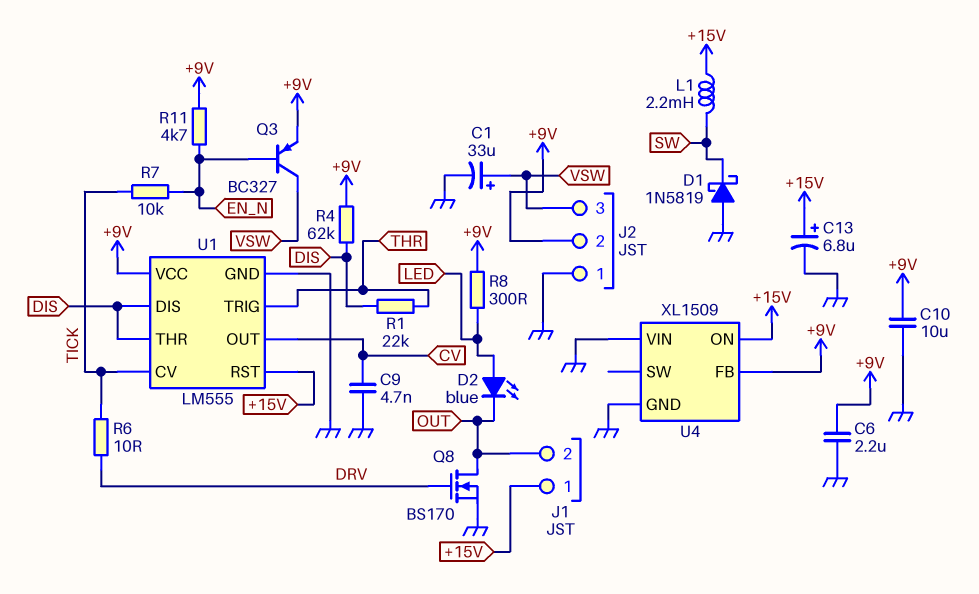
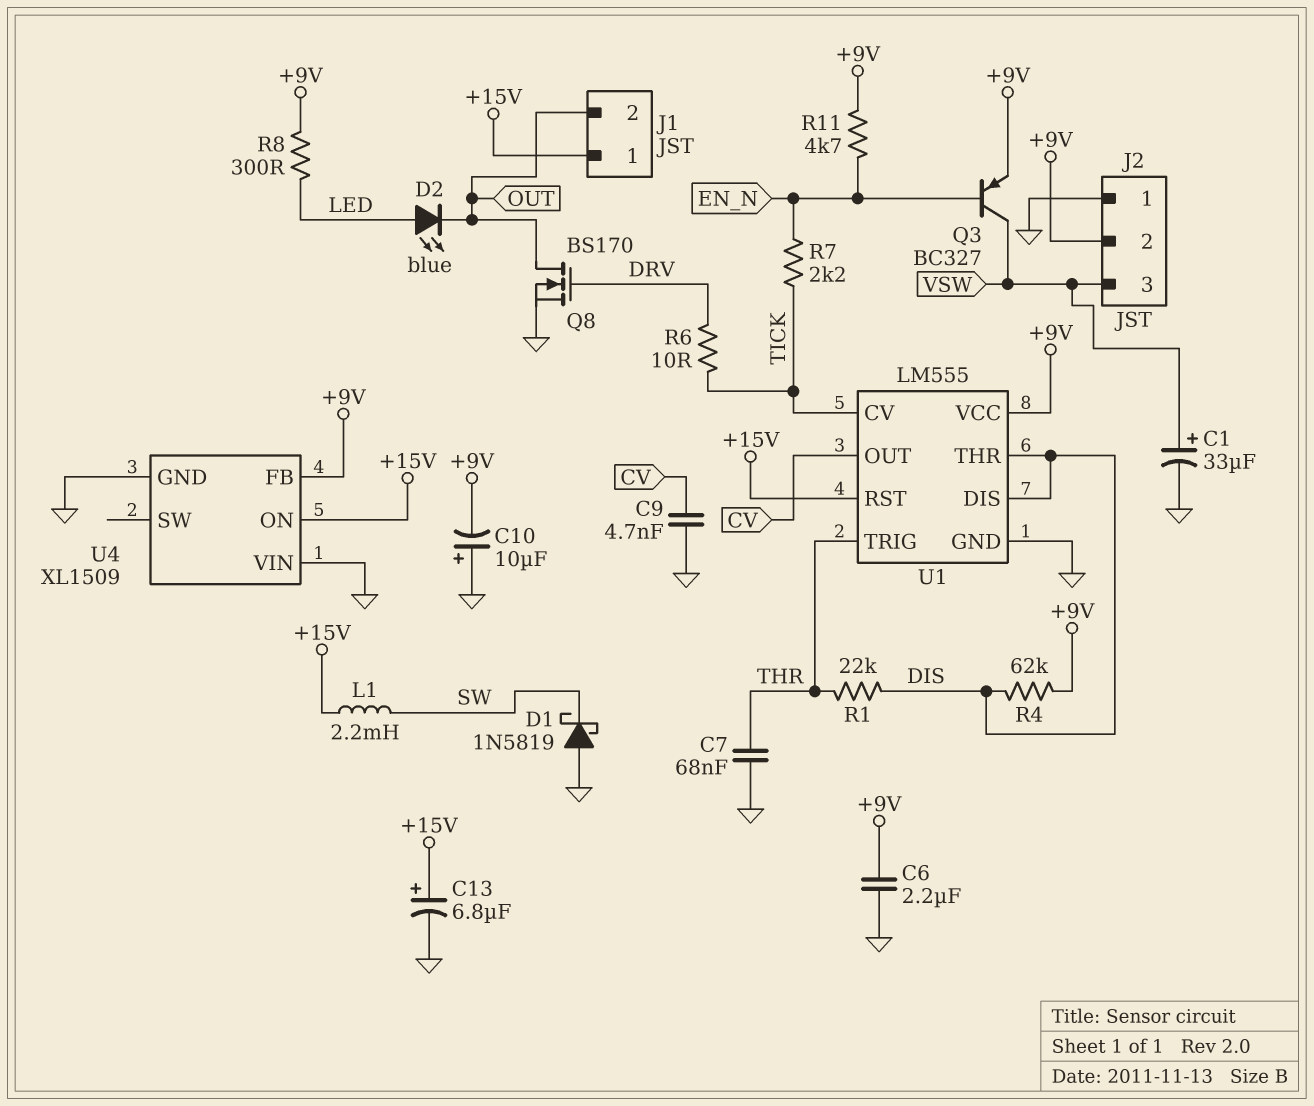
C7: none -> 68nF (GND, THR)
C10: 10uF (+9V, GND) -> 10uF (plus GND, minus +9V)
R7: 10k (EN_N, TICK) -> 2.2k (EN_N, TICK)

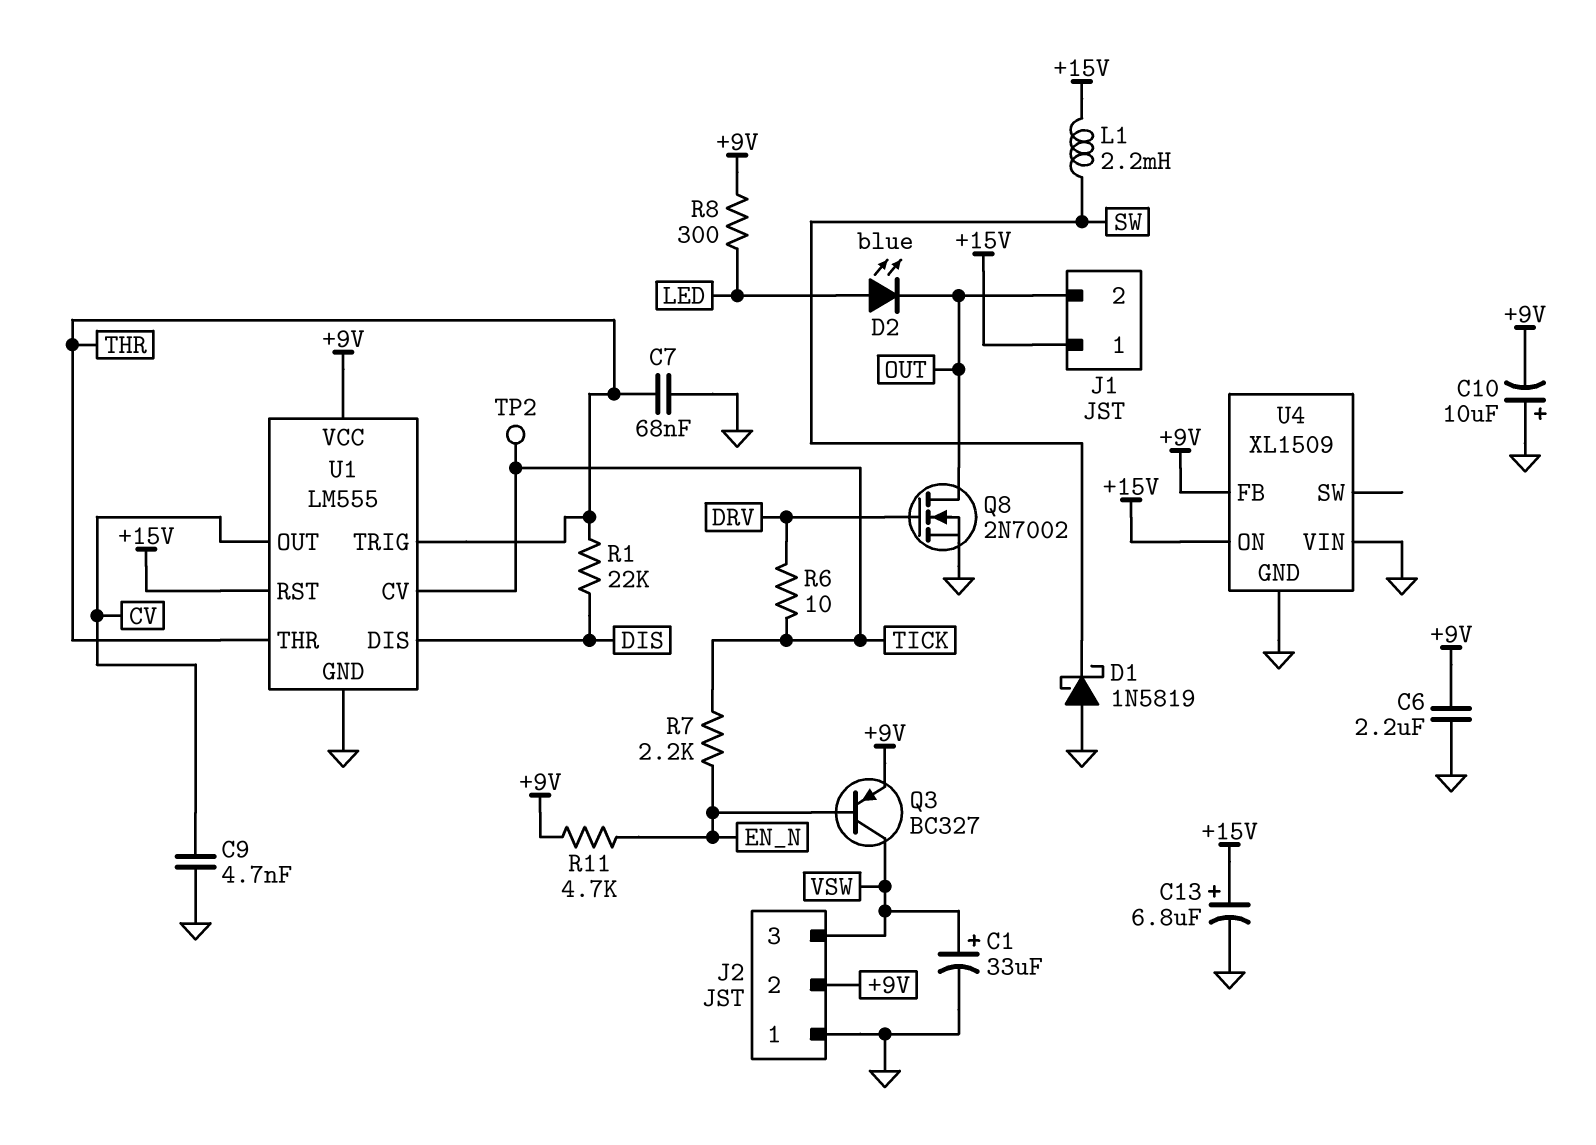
Q8: NMOS BS170 (G DRV, D OUT, S GND) -> NMOS 2N7002 (G DRV, D OUT, S GND)
R4: 62k (+9V, DIS) -> none
TP2: none -> test point (TICK)
U1 pin THR: DIS -> THR

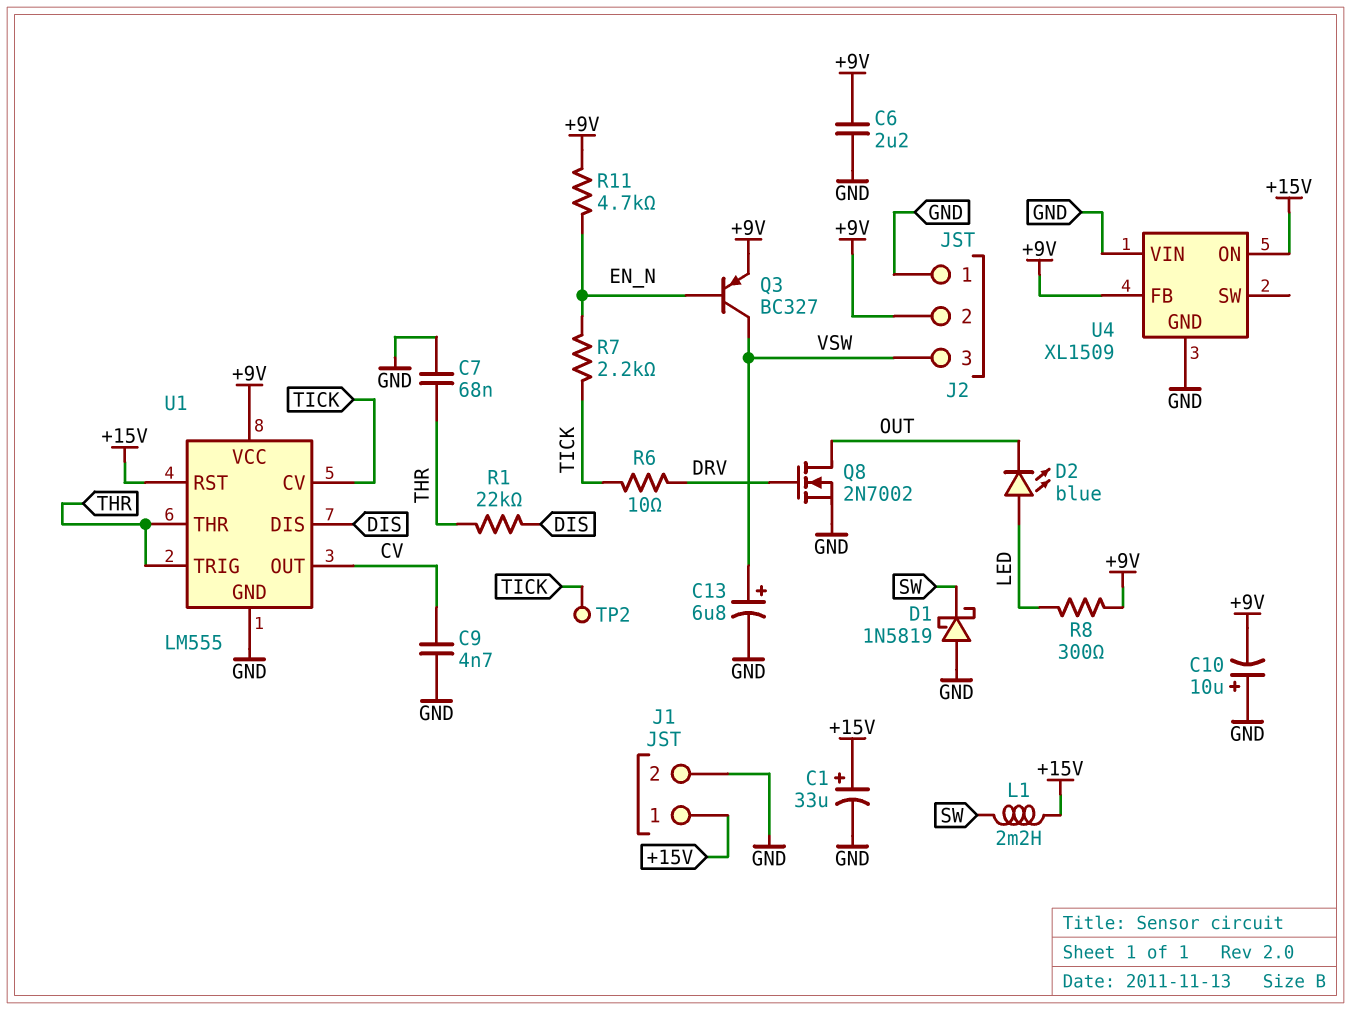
C1: 33uF (plus VSW, minus GND) -> 33uF (plus +15V, minus GND)
C13: 6.8uF (plus +15V, minus GND) -> 6.8uF (plus VSW, minus GND)
J1 pin 2: OUT -> GND

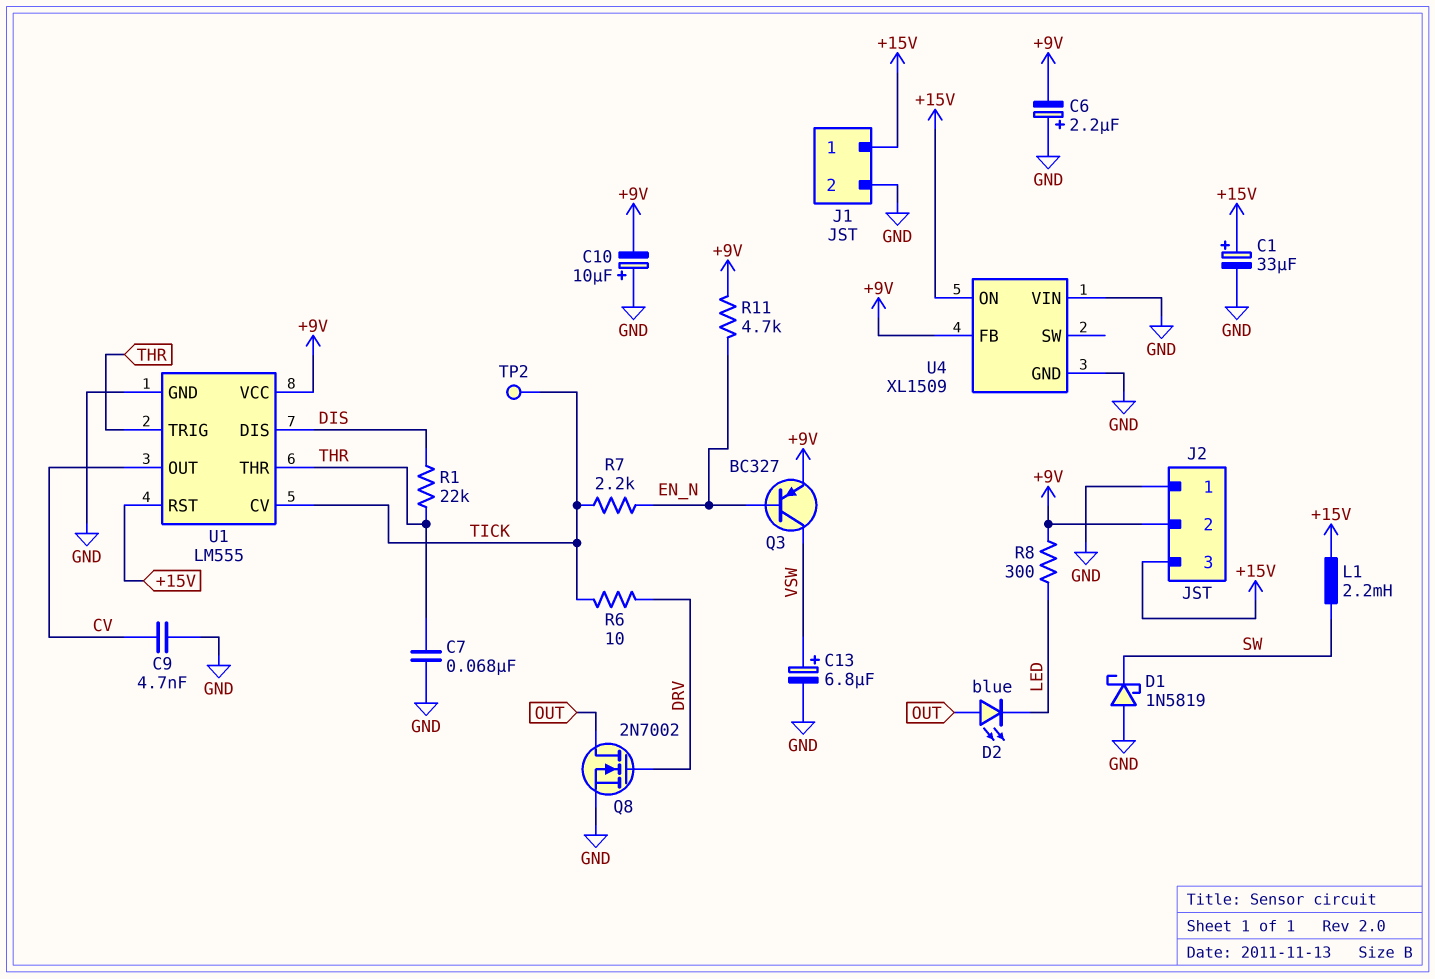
C6: 2.2uF (+9V, GND) -> 2.2uF (plus GND, minus +9V)
D2: LED blue (A LED, K OUT) -> LED blue (A OUT, K LED)
J2 pin 3: VSW -> +15V

